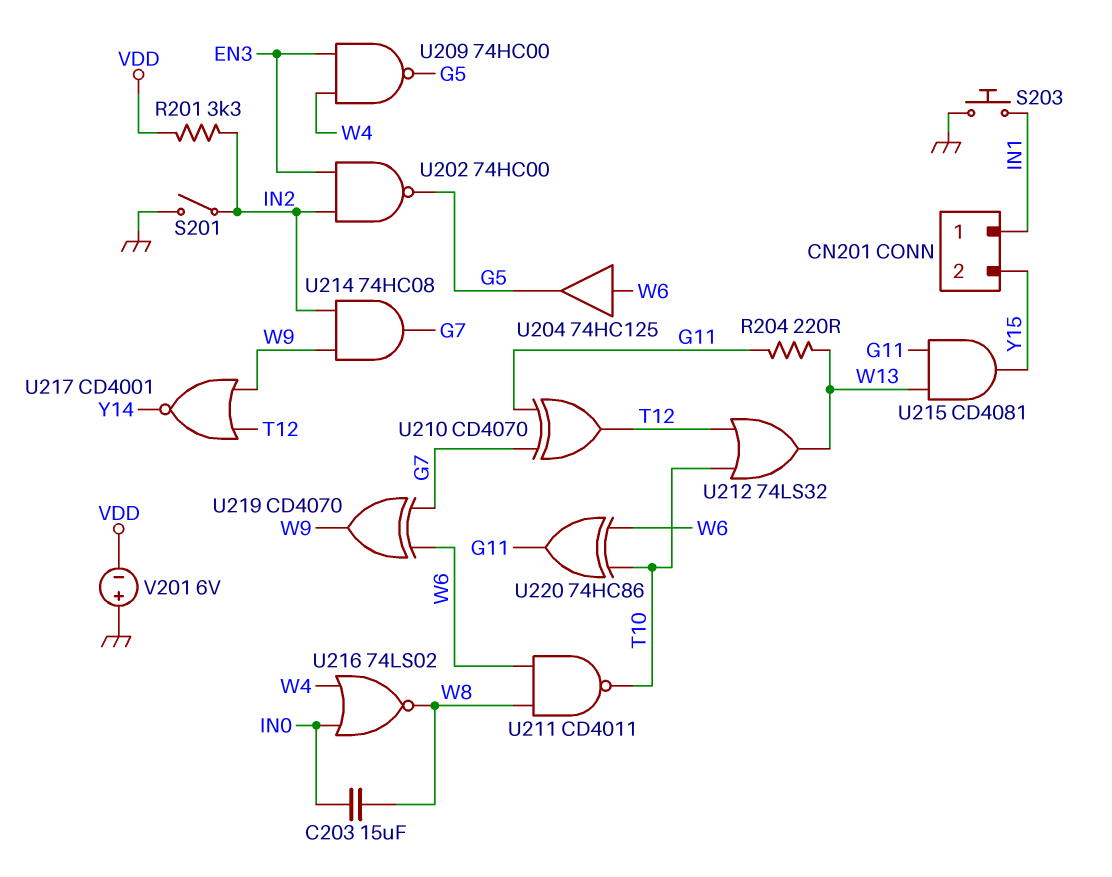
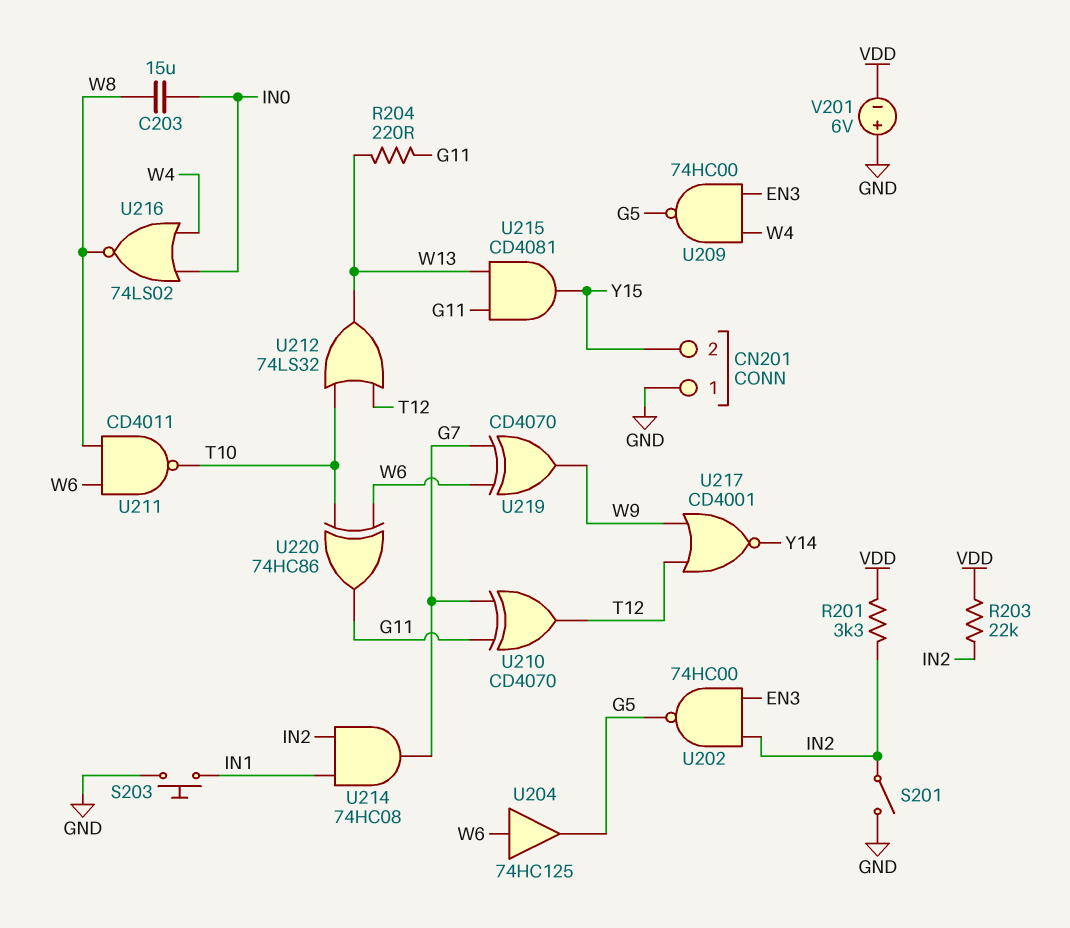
CN201 pin 1: IN1 -> GND
R203: none -> 22k (IN2, VDD)
U214: AND 74HC08 (in IN2, in W9, out G7) -> AND 74HC08 (in IN1, in IN2, out G7)

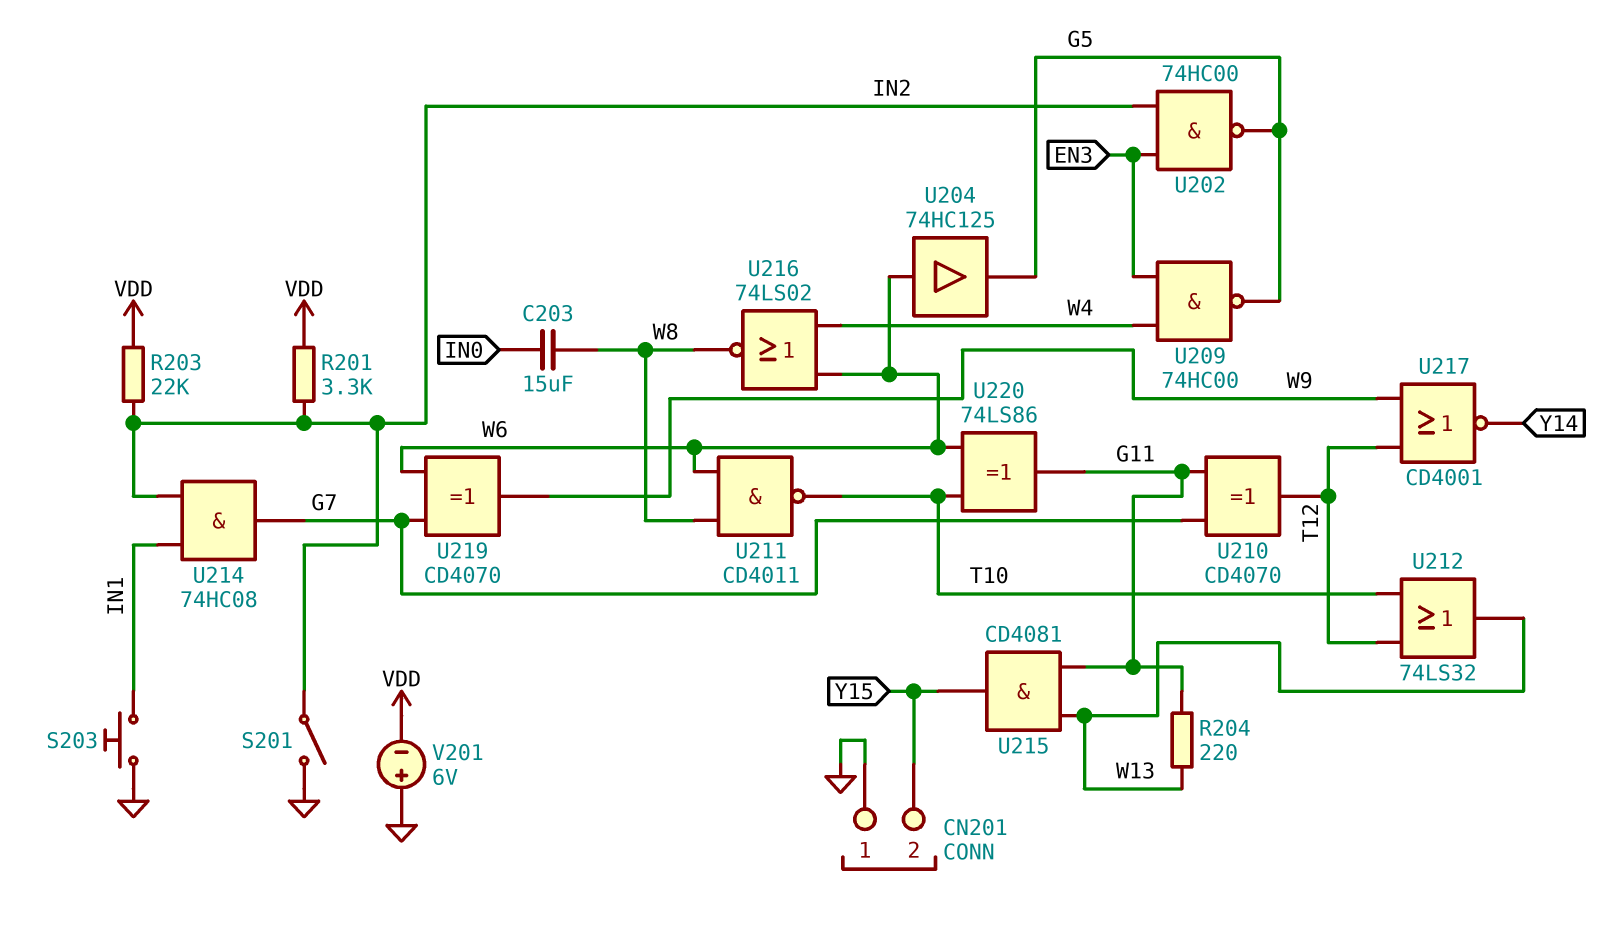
U216: NOR 74LS02 (in IN0, in W4, out W8) -> NOR 74LS02 (in W4, in W6, out W8)
U220: XOR 74HC86 (in T10, in W6, out G11) -> XOR 74LS86 (in T10, in W6, out G11)

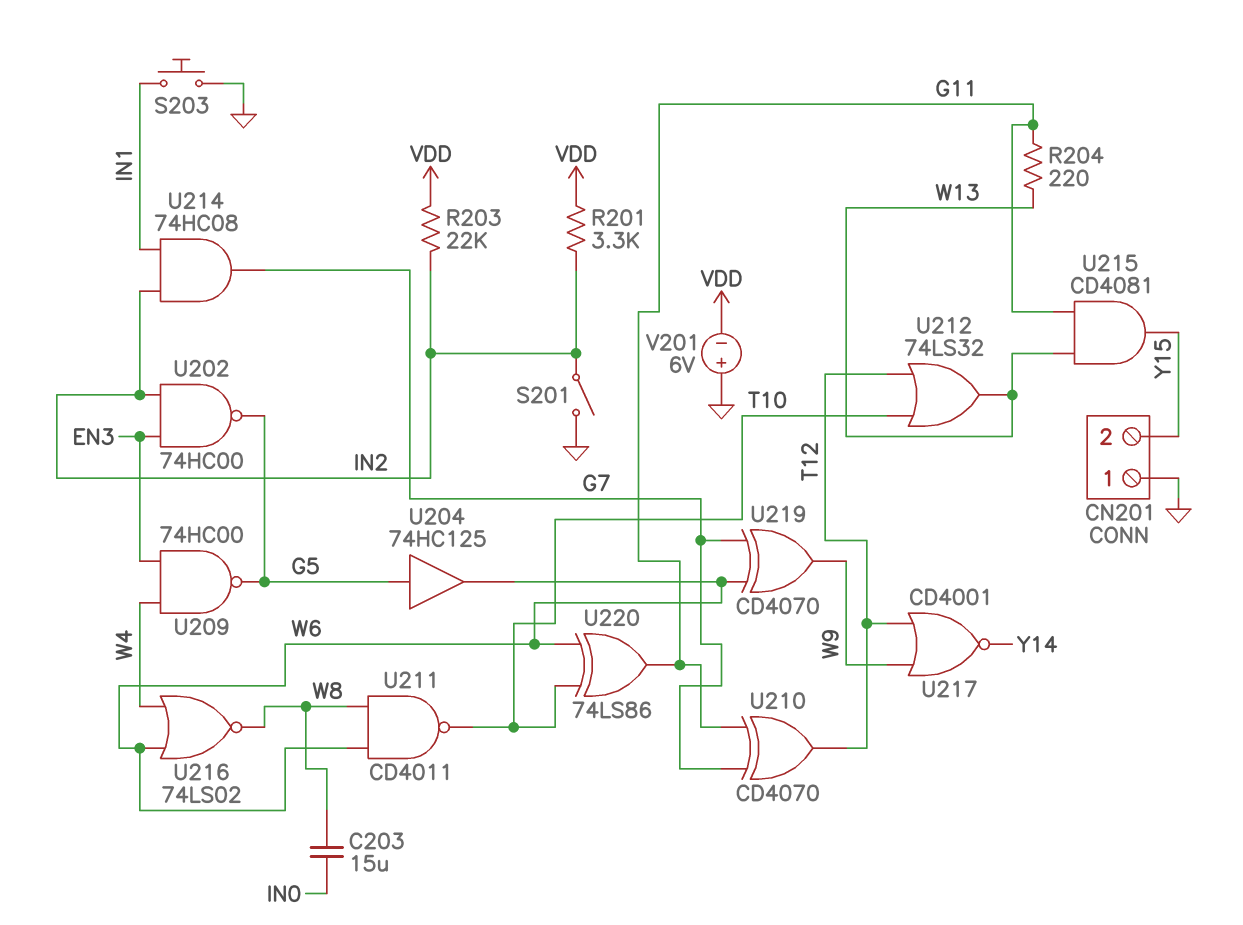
U204: buffer 74HC125 (in W6, out G5) -> buffer 74HC125 (in G5, out W6)

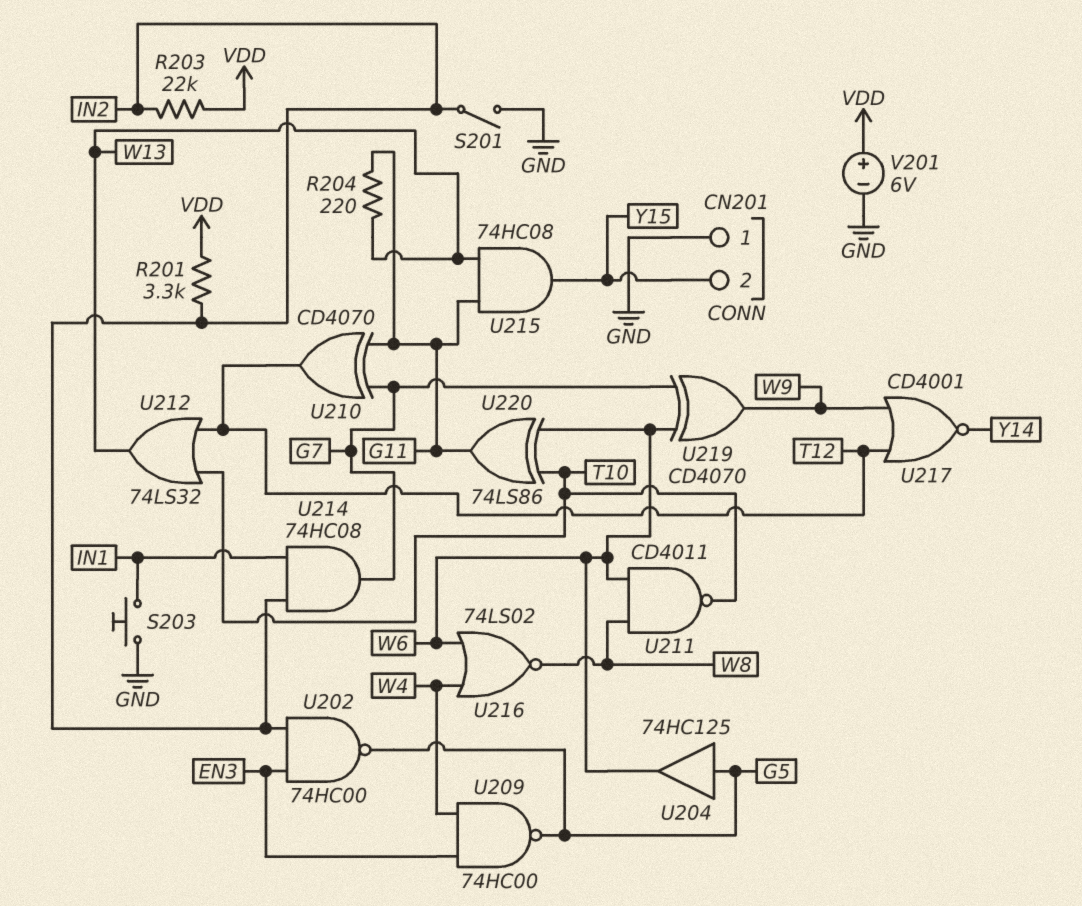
C203: 15uF (IN0, W8) -> none
U215: AND CD4081 (in G11, in W13, out Y15) -> AND 74HC08 (in G11, in W13, out Y15)
V201: 6V (plus GND, minus VDD) -> 6V (plus VDD, minus GND)

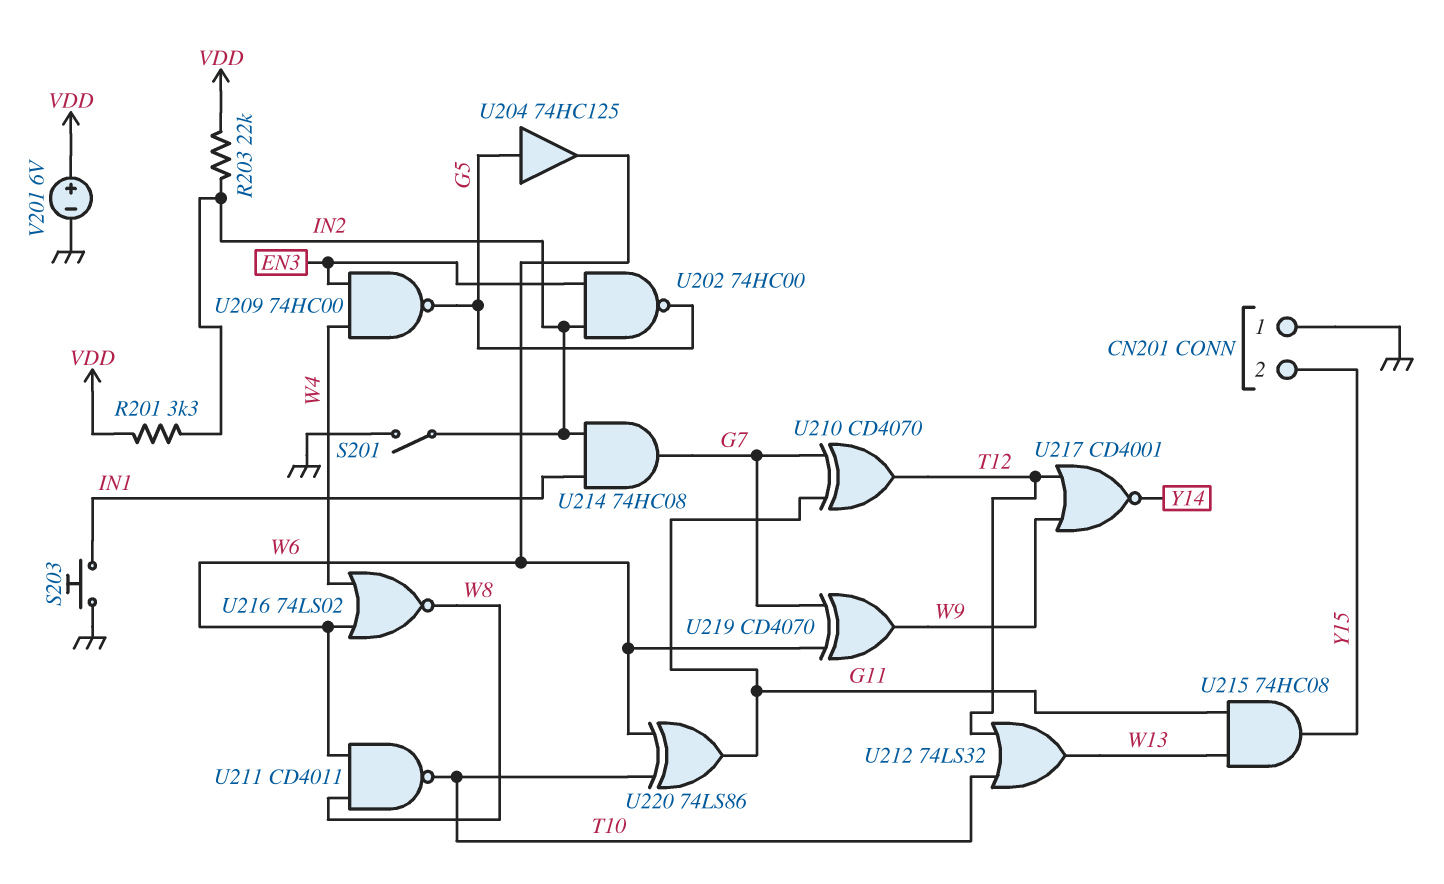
R204: 220 (G11, W13) -> none

